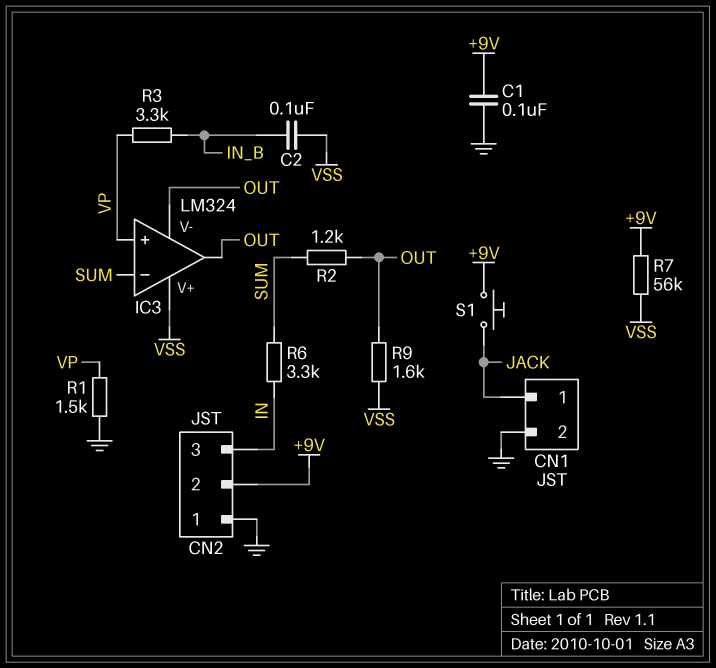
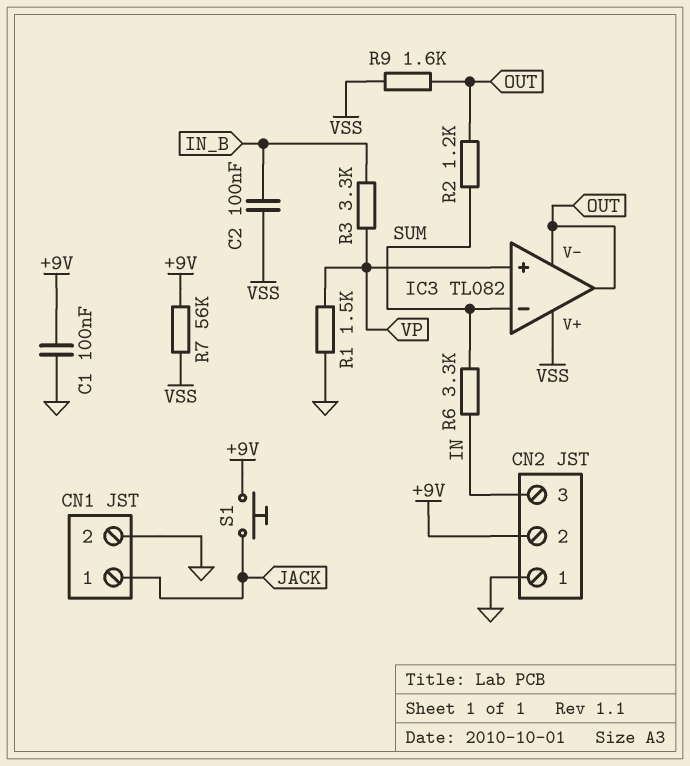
IC3: LM324 -> TL082

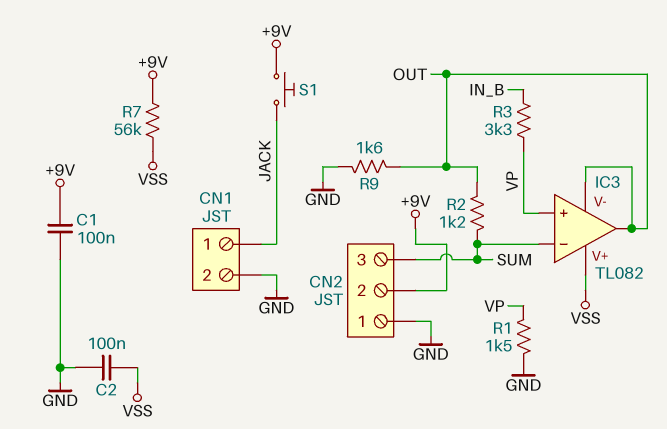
C2: 100nF (IN_B, VSS) -> 100nF (GND, VSS)
CN2 pin 3: IN -> SUM
R6: 3.3k (IN, SUM) -> none
R9: 1.6k (OUT, VSS) -> 1.6k (GND, OUT)

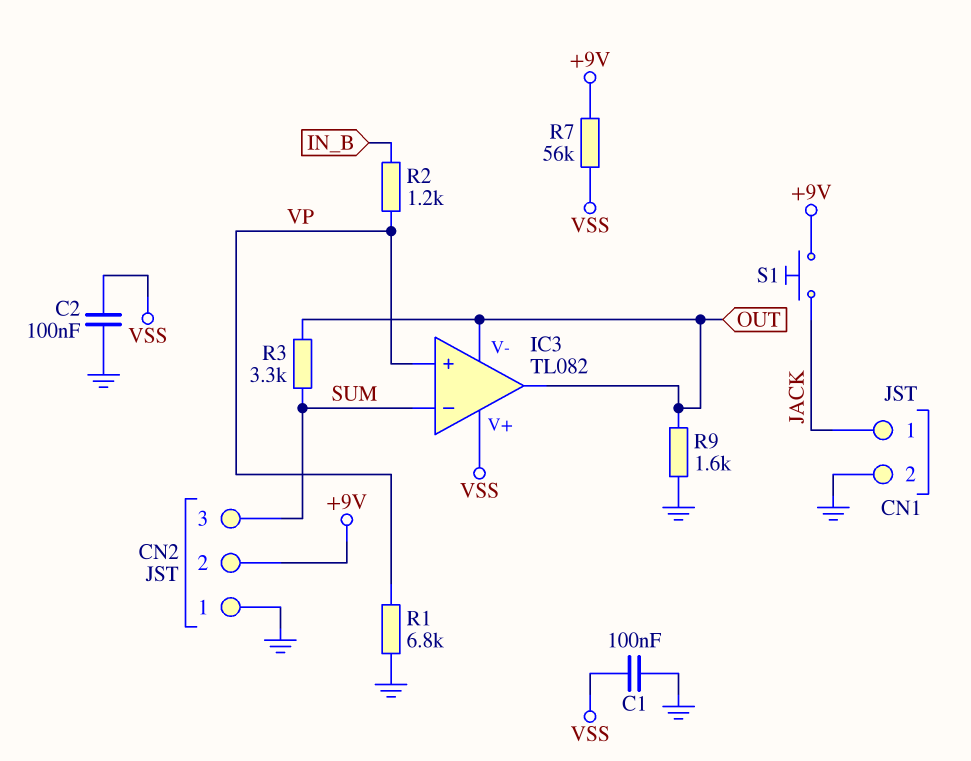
C1: 100nF (+9V, GND) -> 100nF (GND, VSS)
R1: 1.5k (GND, VP) -> 6.8k (GND, VP)
R2: 1.2k (OUT, SUM) -> 1.2k (IN_B, VP)
R3: 3.3k (IN_B, VP) -> 3.3k (OUT, SUM)

